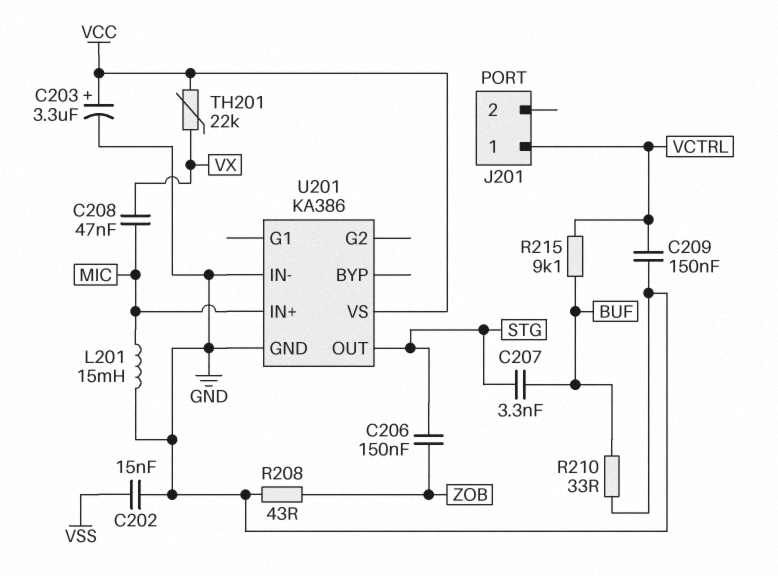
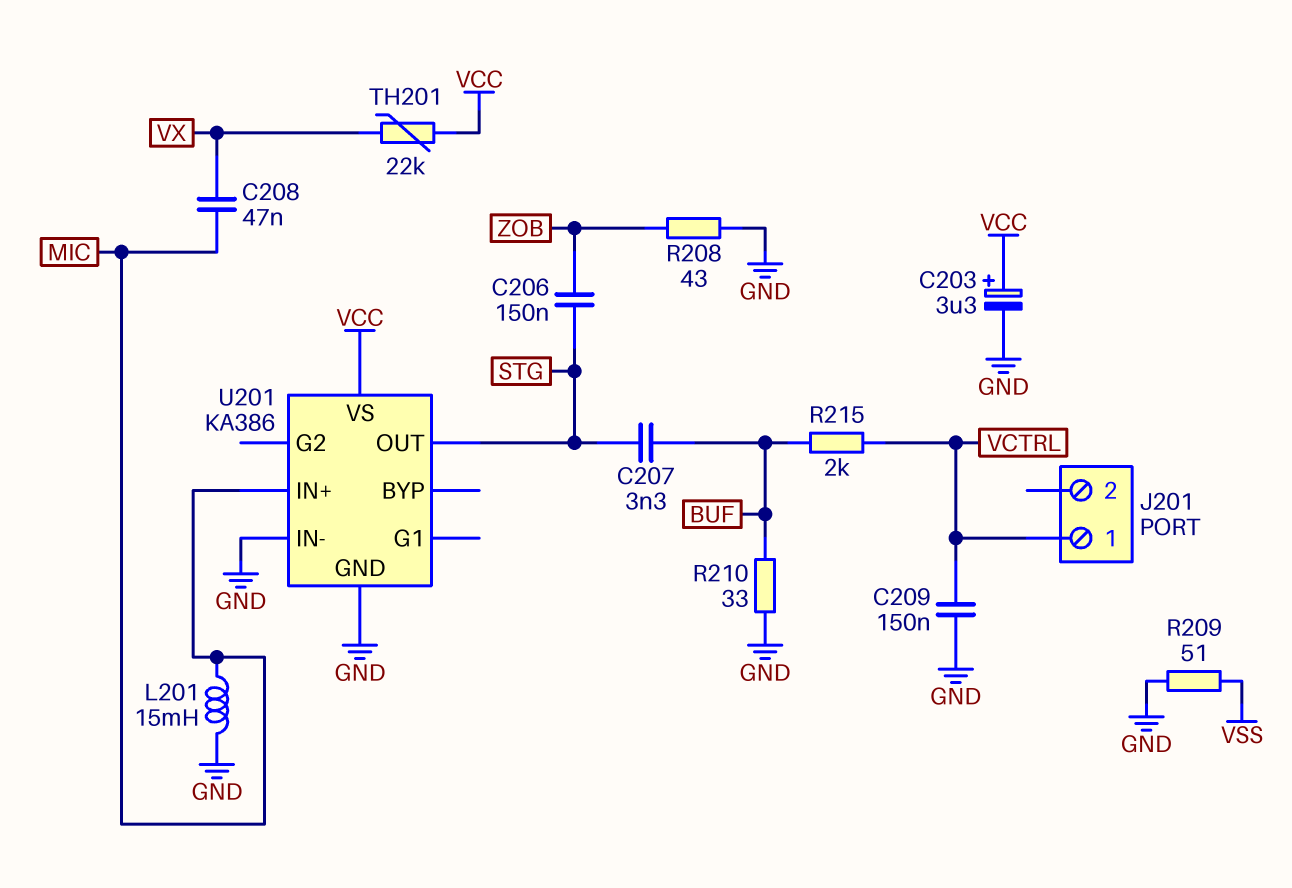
C202: 15nF (GND, VSS) -> none
R209: none -> 51 (GND, VSS)
R215: 9.1k (BUF, VCTRL) -> 2k (BUF, VCTRL)

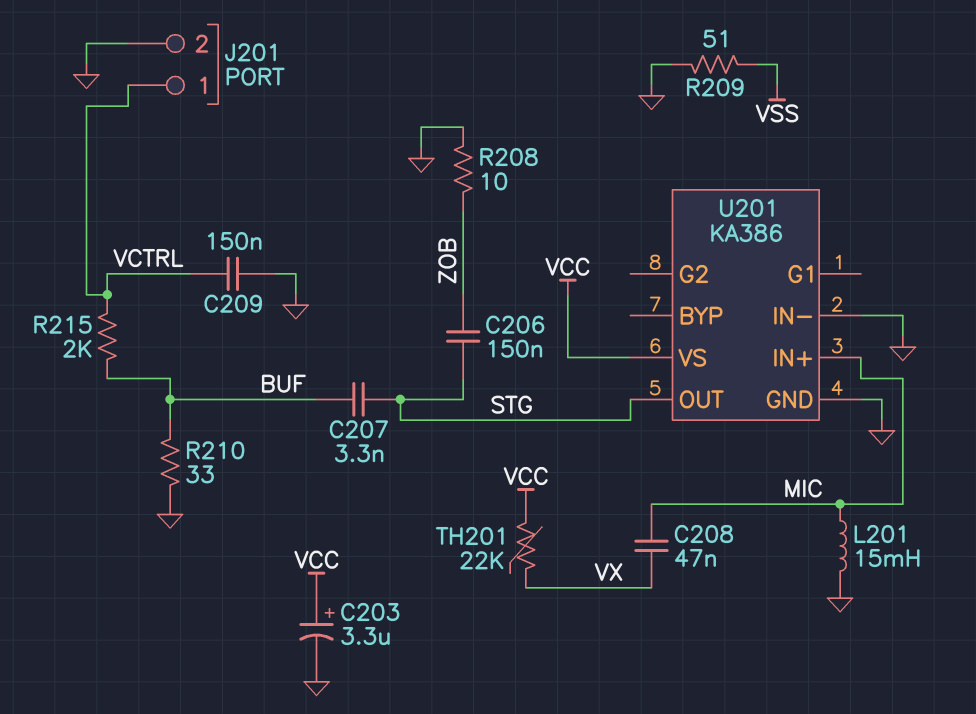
J201 pin 2: none -> GND
R208: 43 (GND, ZOB) -> 10 (GND, ZOB)

